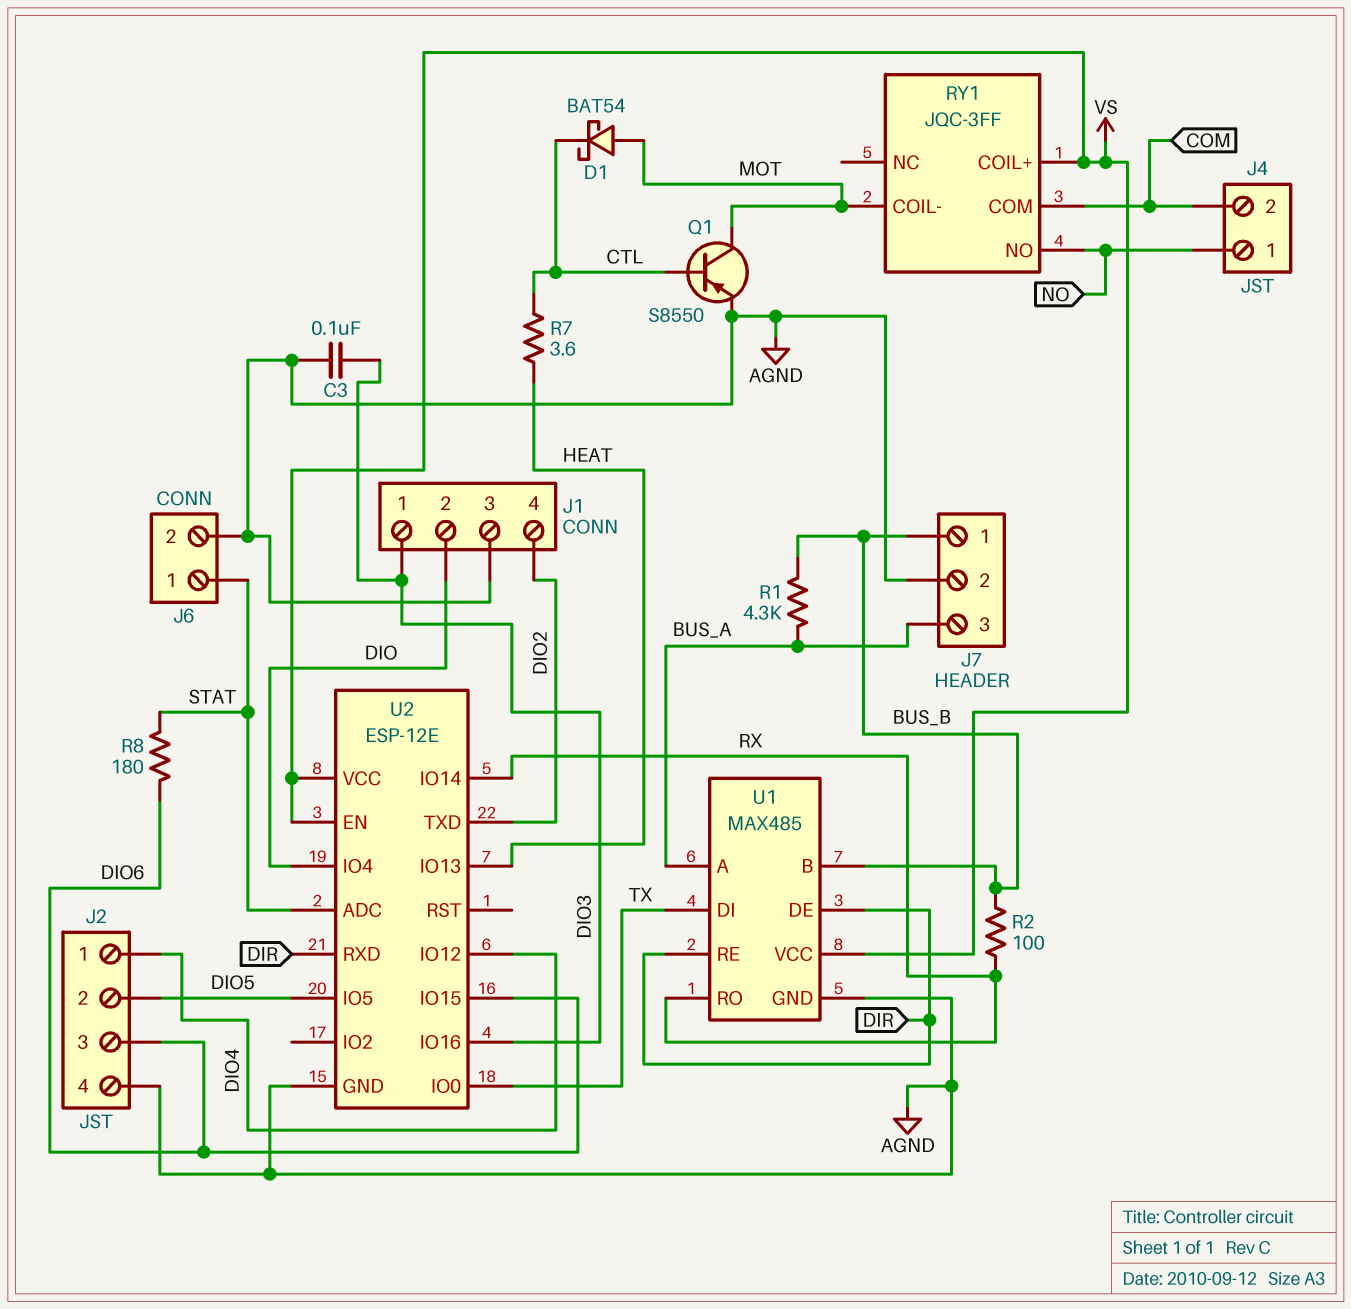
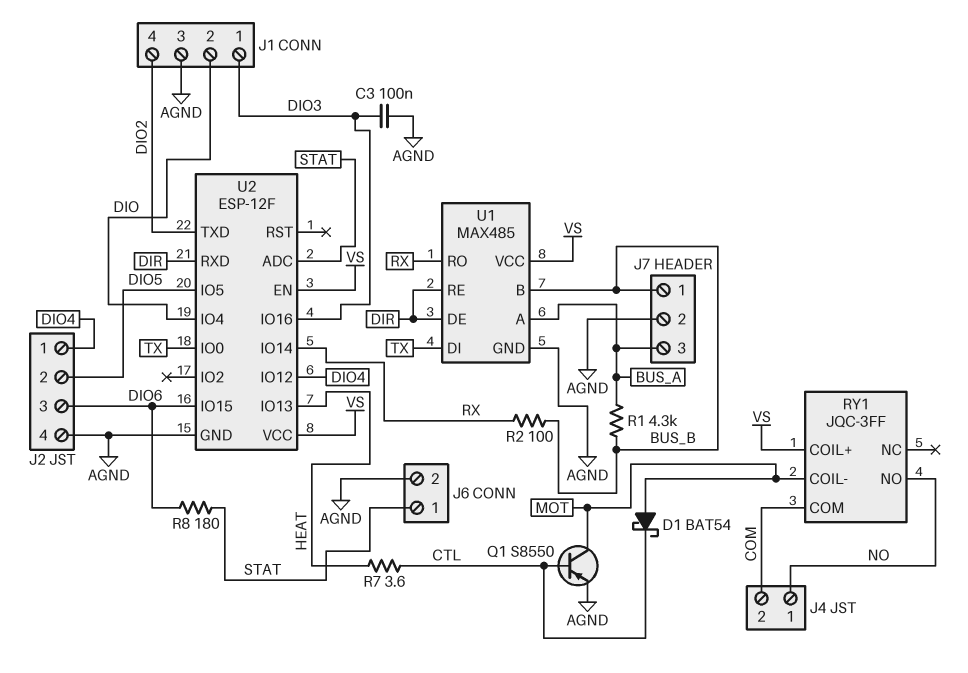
U2: ESP-12E -> ESP-12F

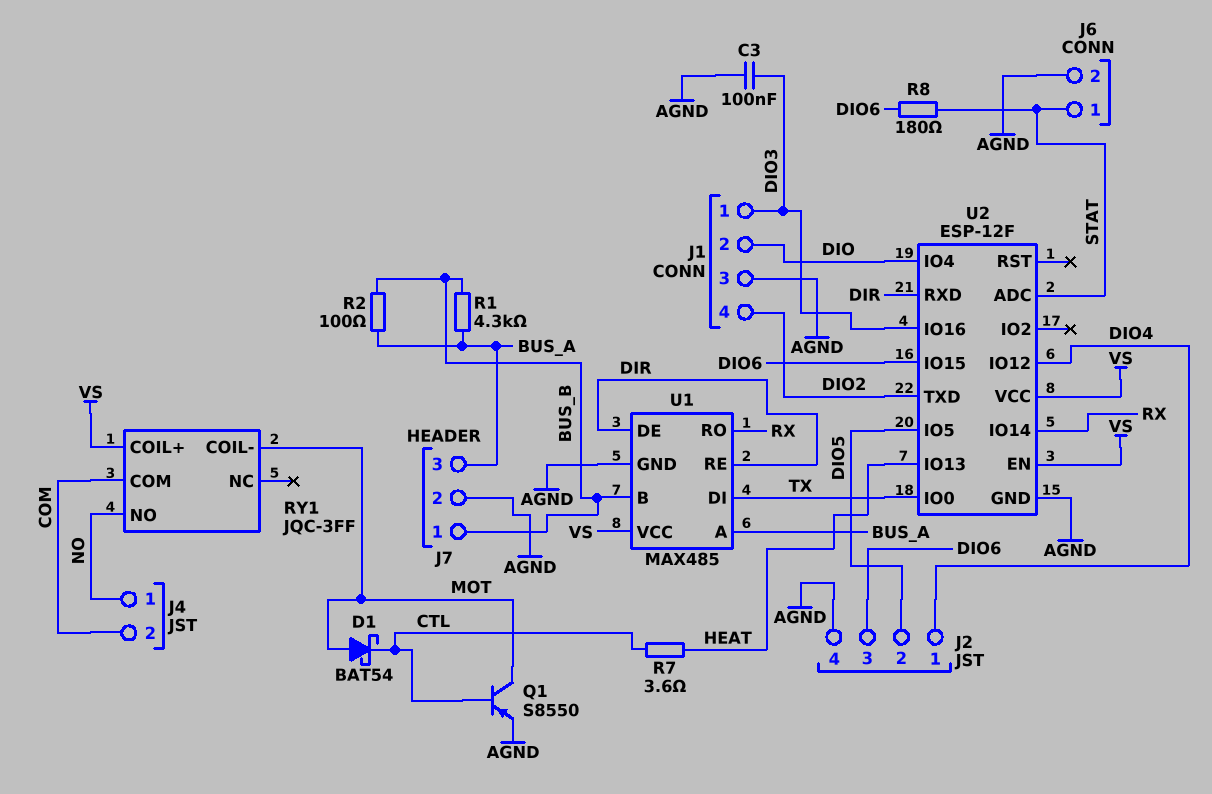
R2: 100 (BUS_B, RX) -> 100 (BUS_A, BUS_B)

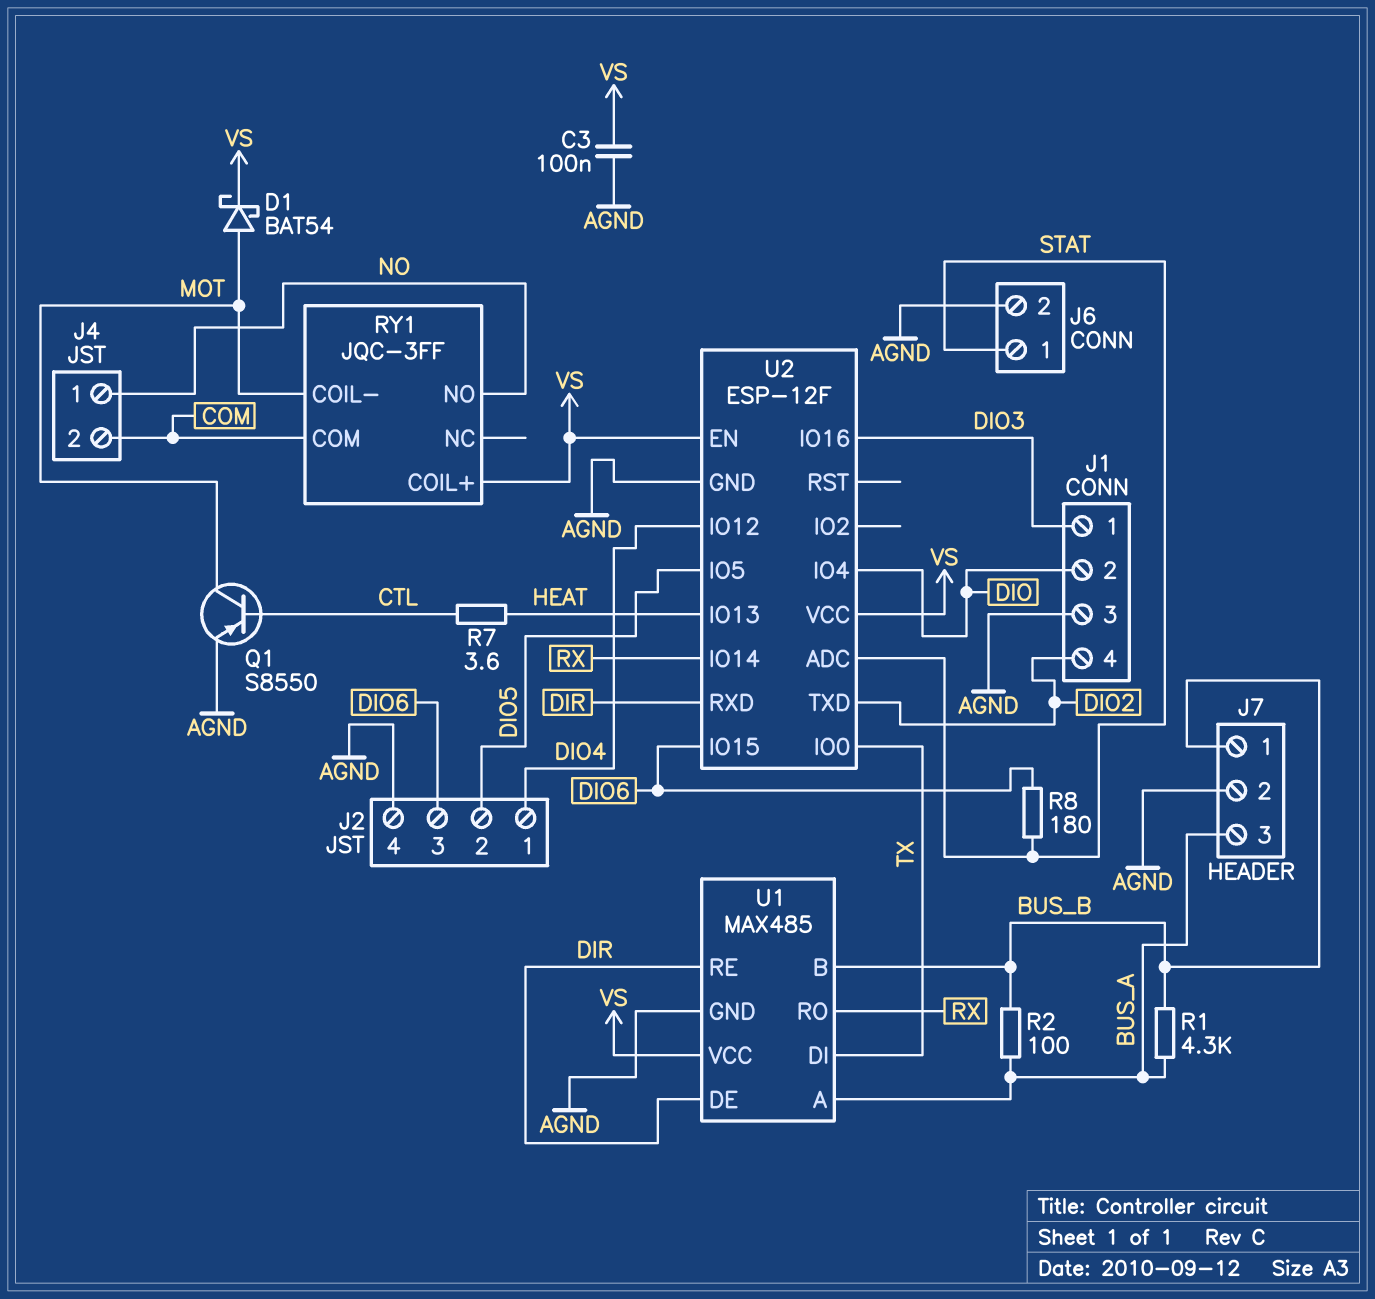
C3: 100nF (AGND, DIO3) -> 100nF (AGND, VS)
D1: schottky BAT54 (A MOT, K CTL) -> schottky BAT54 (A MOT, K VS)

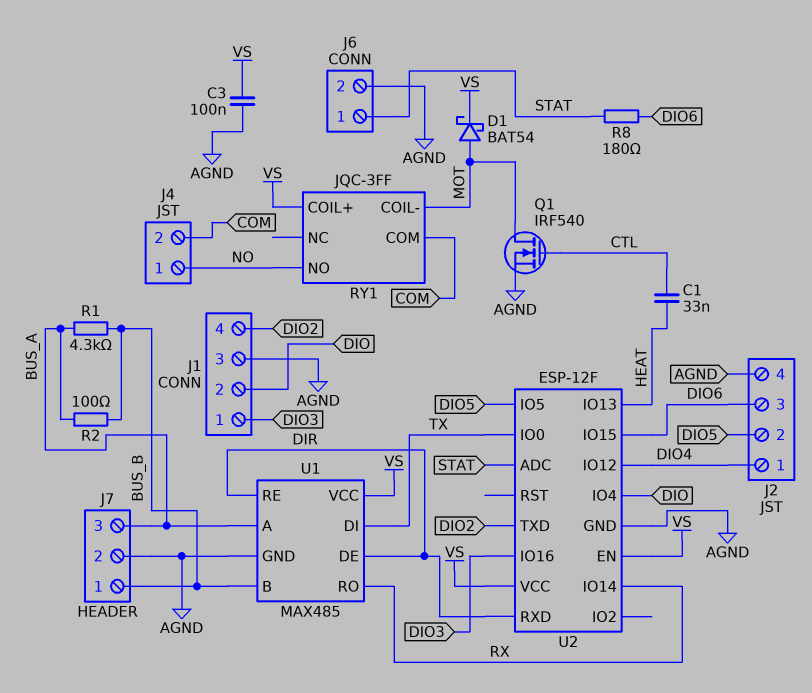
C1: none -> 33nF (CTL, HEAT)
Q1: PNP S8550 (B CTL, C MOT, E AGND) -> NMOS IRF540 (G CTL, D MOT, S AGND)
R7: 3.6 (CTL, HEAT) -> none

